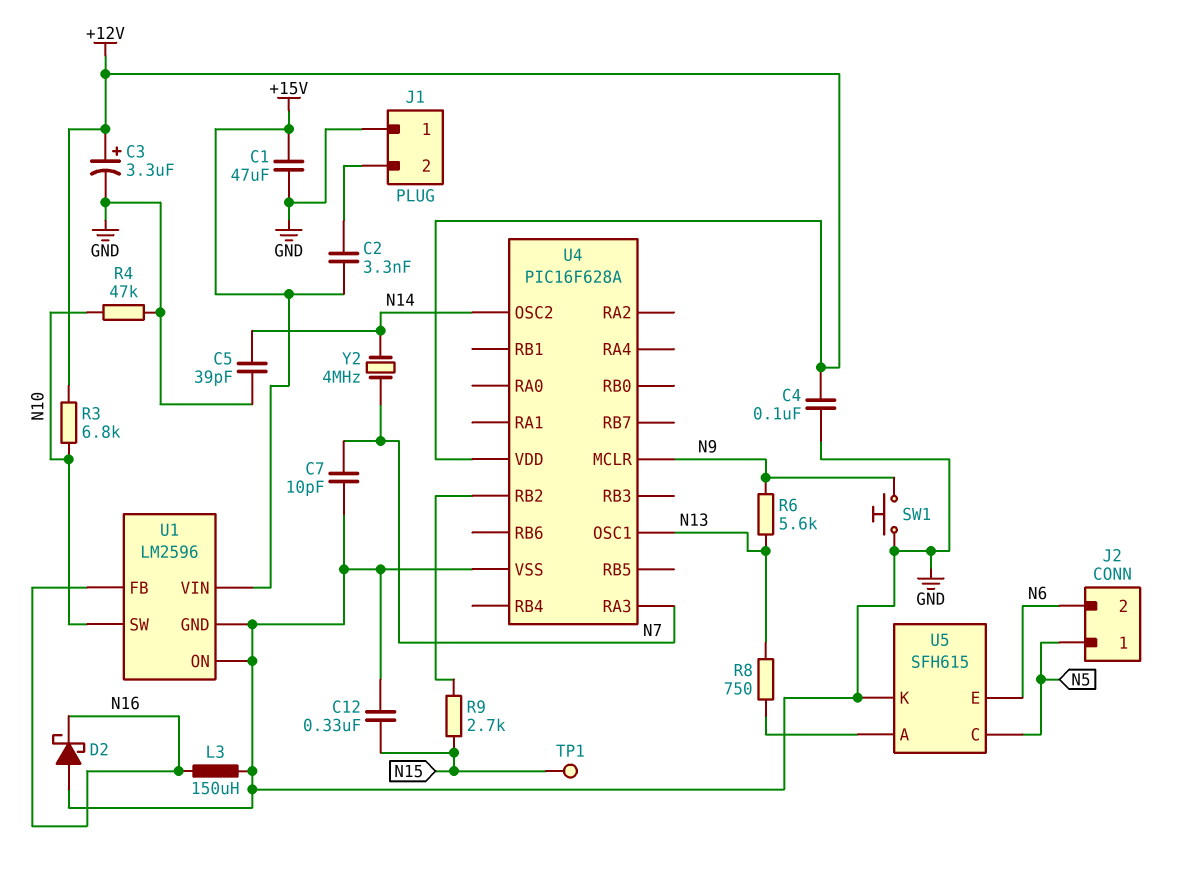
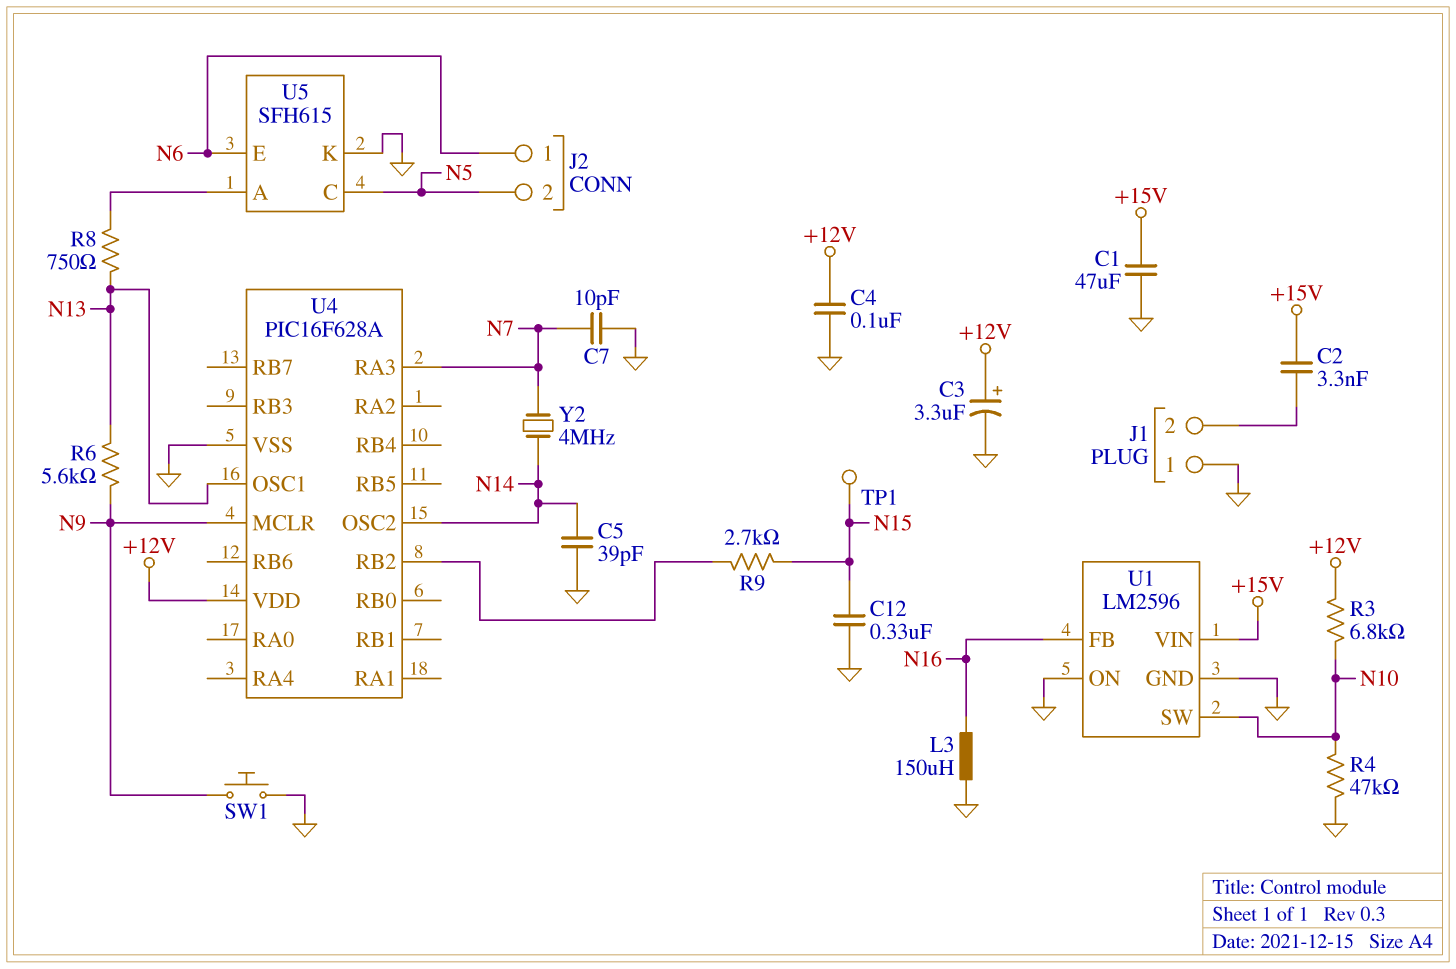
D2: schottky (A GND, K N16) -> none
J2 pin 1: N5 -> N6
J2 pin 2: N6 -> N5

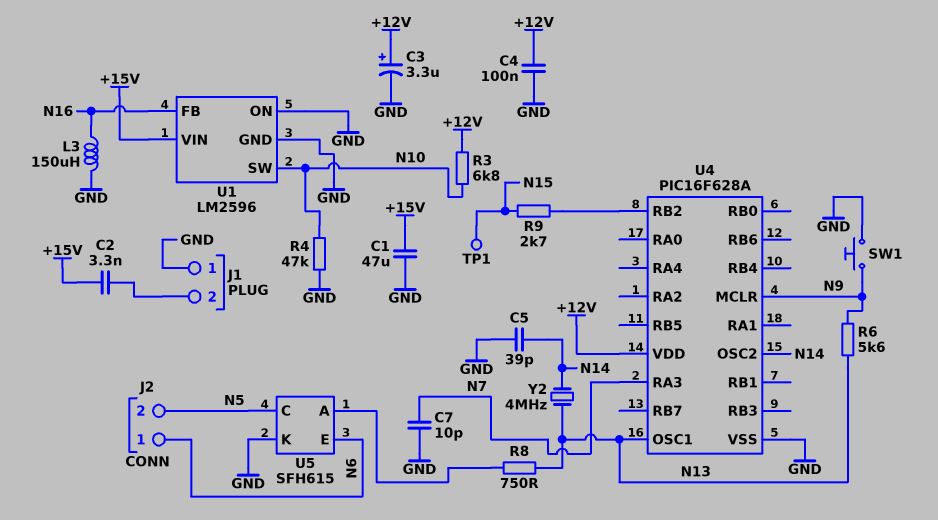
C12: 330nF (GND, N15) -> none
Y2: 4MHz (N7, N14) -> 4MHz (N13, N14)

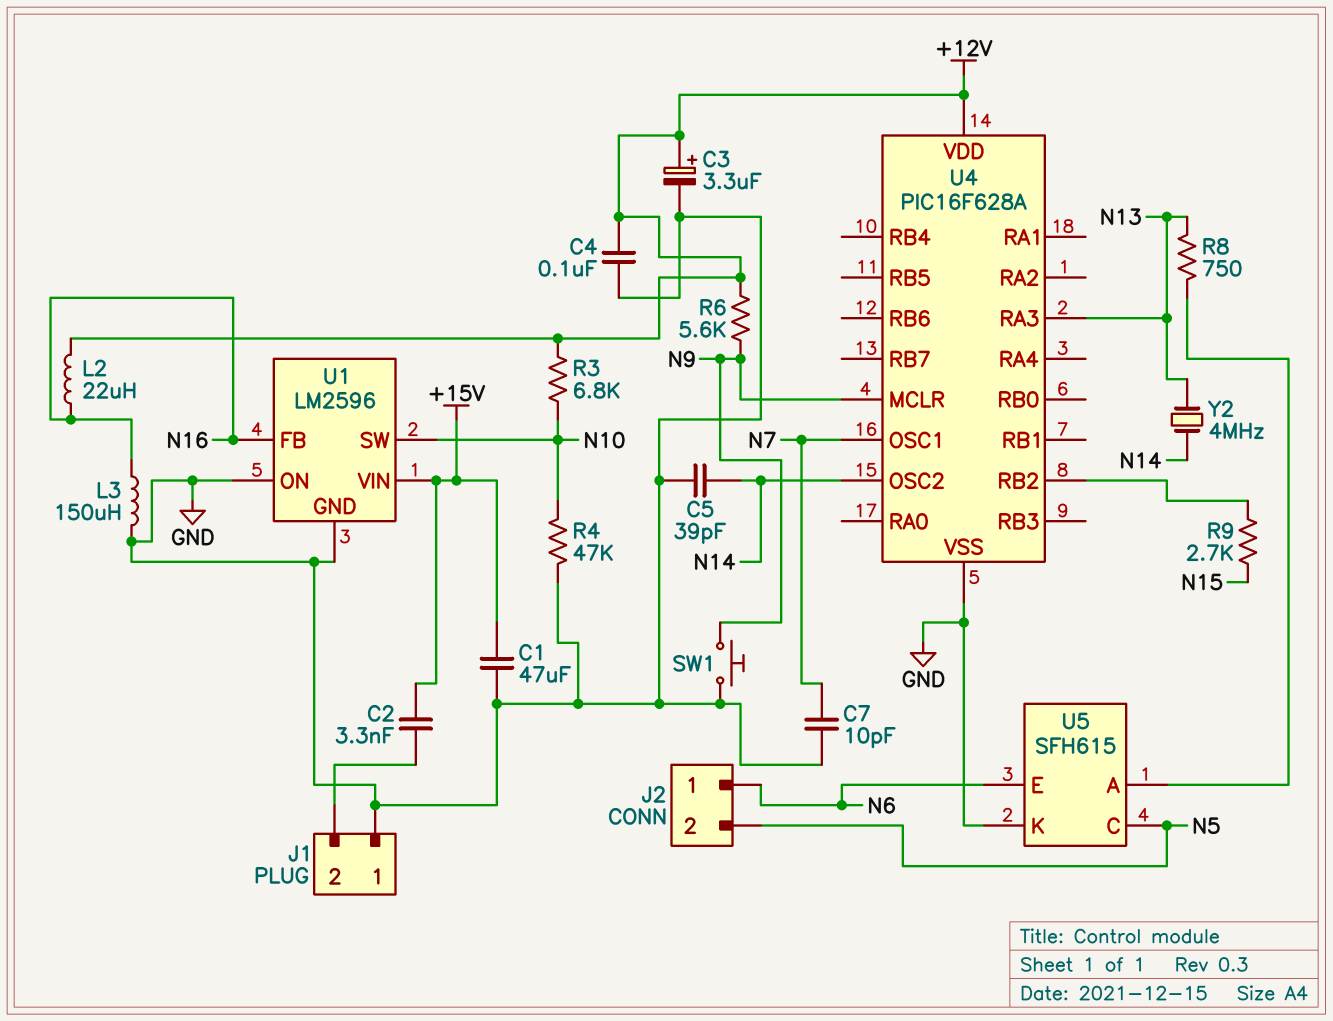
L2: none -> 22uH (+12V, N16)
R6: 5.6k (N9, N13) -> 5.6k (+12V, N9)
TP1: test point (N15) -> none
U4 pin OSC1: N13 -> N7
U4 pin RA3: N7 -> N13

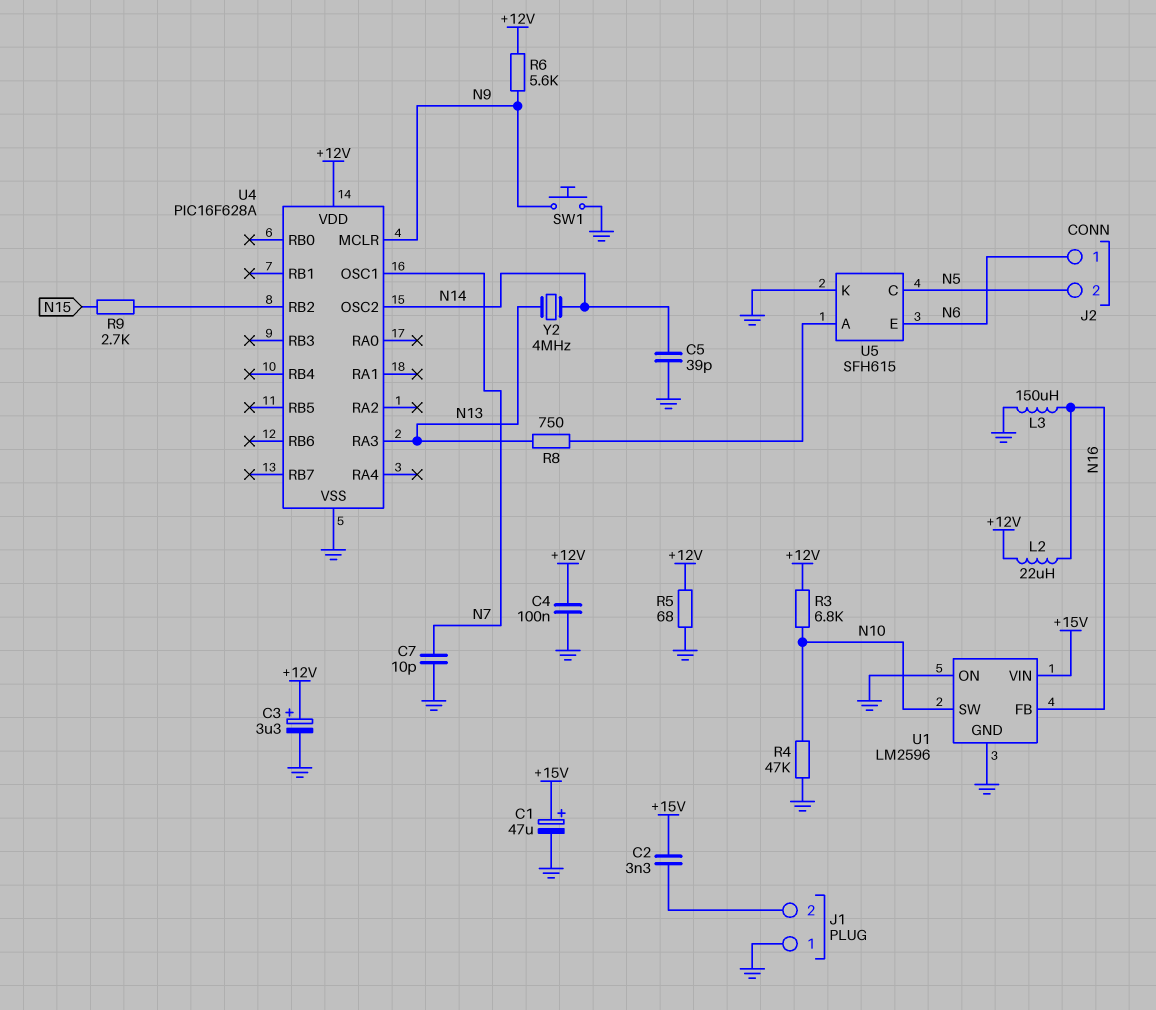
C1: 47uF (+15V, GND) -> 47uF (plus +15V, minus GND)
R5: none -> 68 (+12V, GND)

